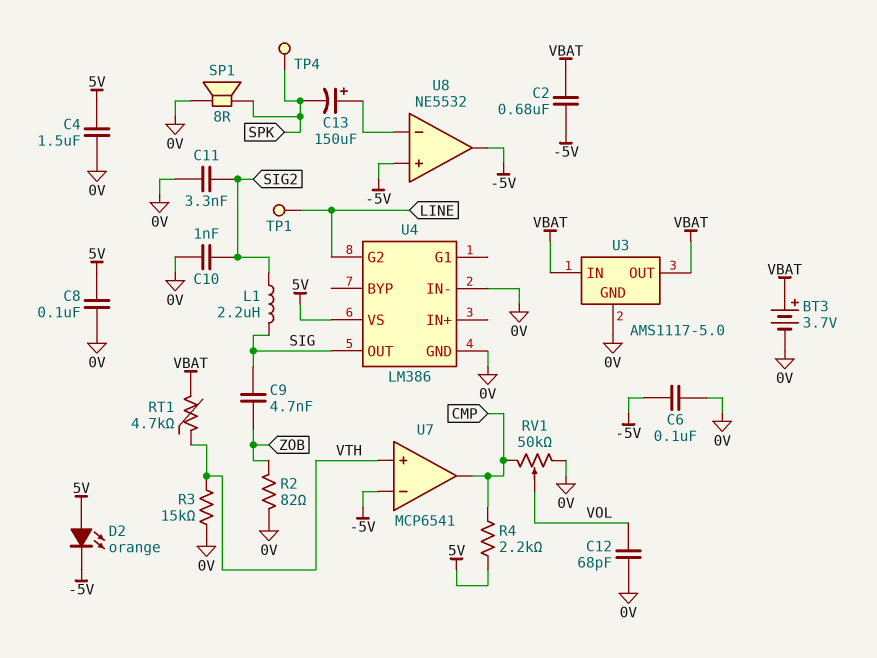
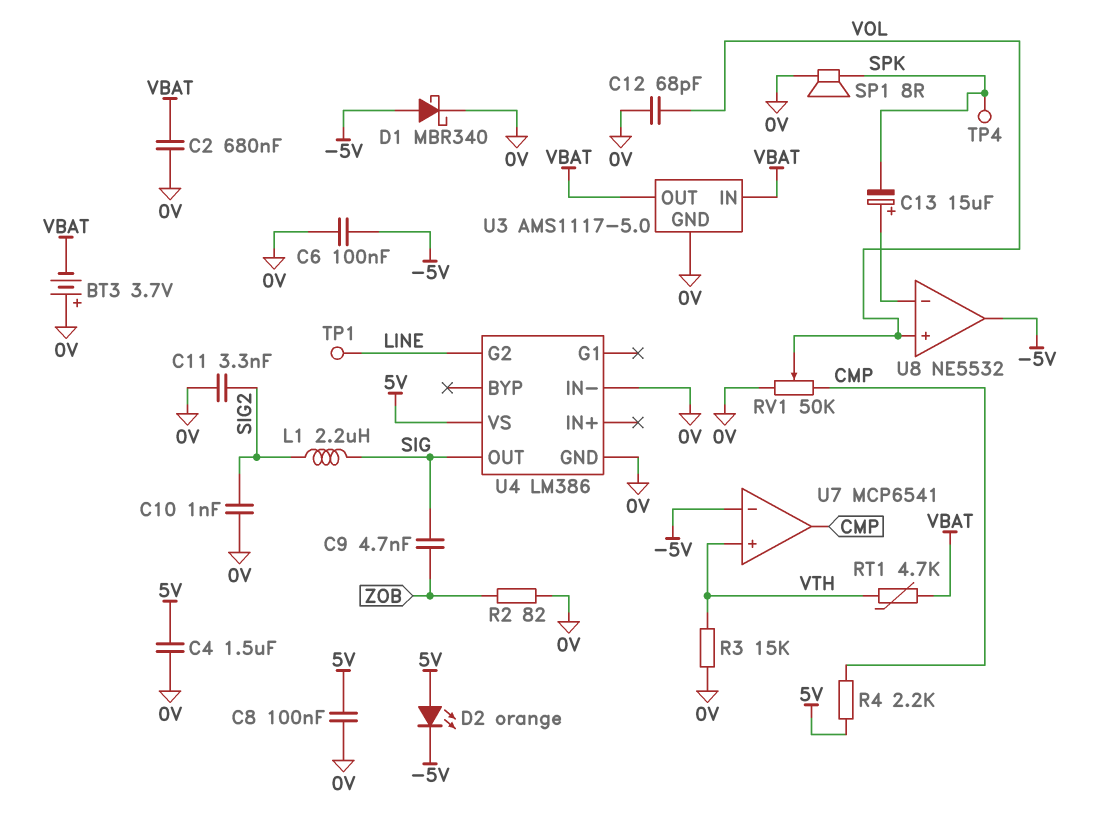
BT3: 3.7V (plus VBAT, minus 0V) -> 3.7V (plus 0V, minus VBAT)
C2: 680nF (-5V, VBAT) -> 680nF (0V, VBAT)
C13: 150uF (plus U8/in-, minus SPK) -> 15uF (plus U8/in-, minus SPK)
D1: none -> schottky MBR340 (A -5V, K 0V)
U8 pin in+: -5V -> VOL

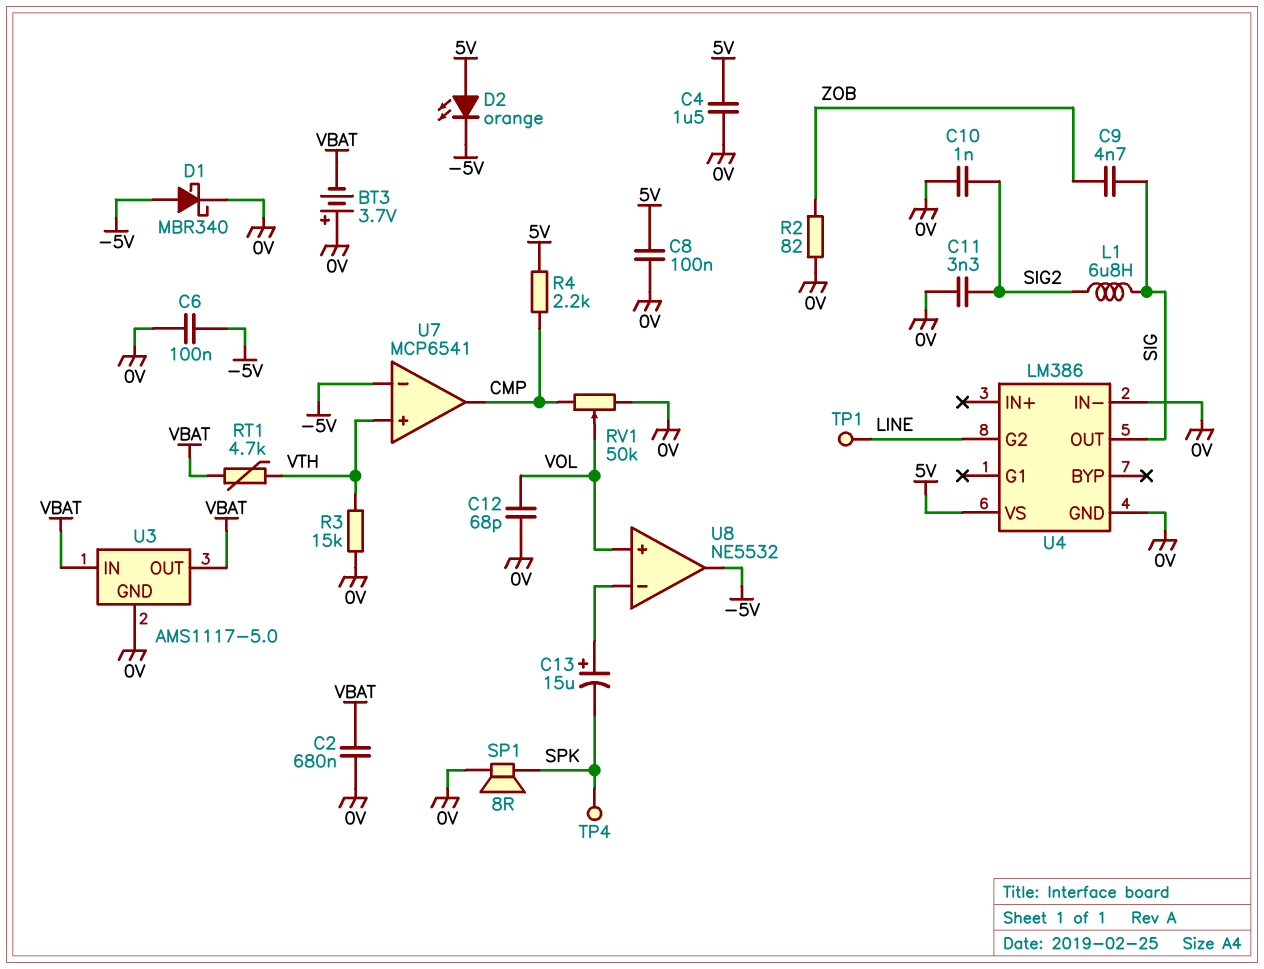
L1: 2.2uH (SIG, SIG2) -> 6.8uH (SIG, SIG2)

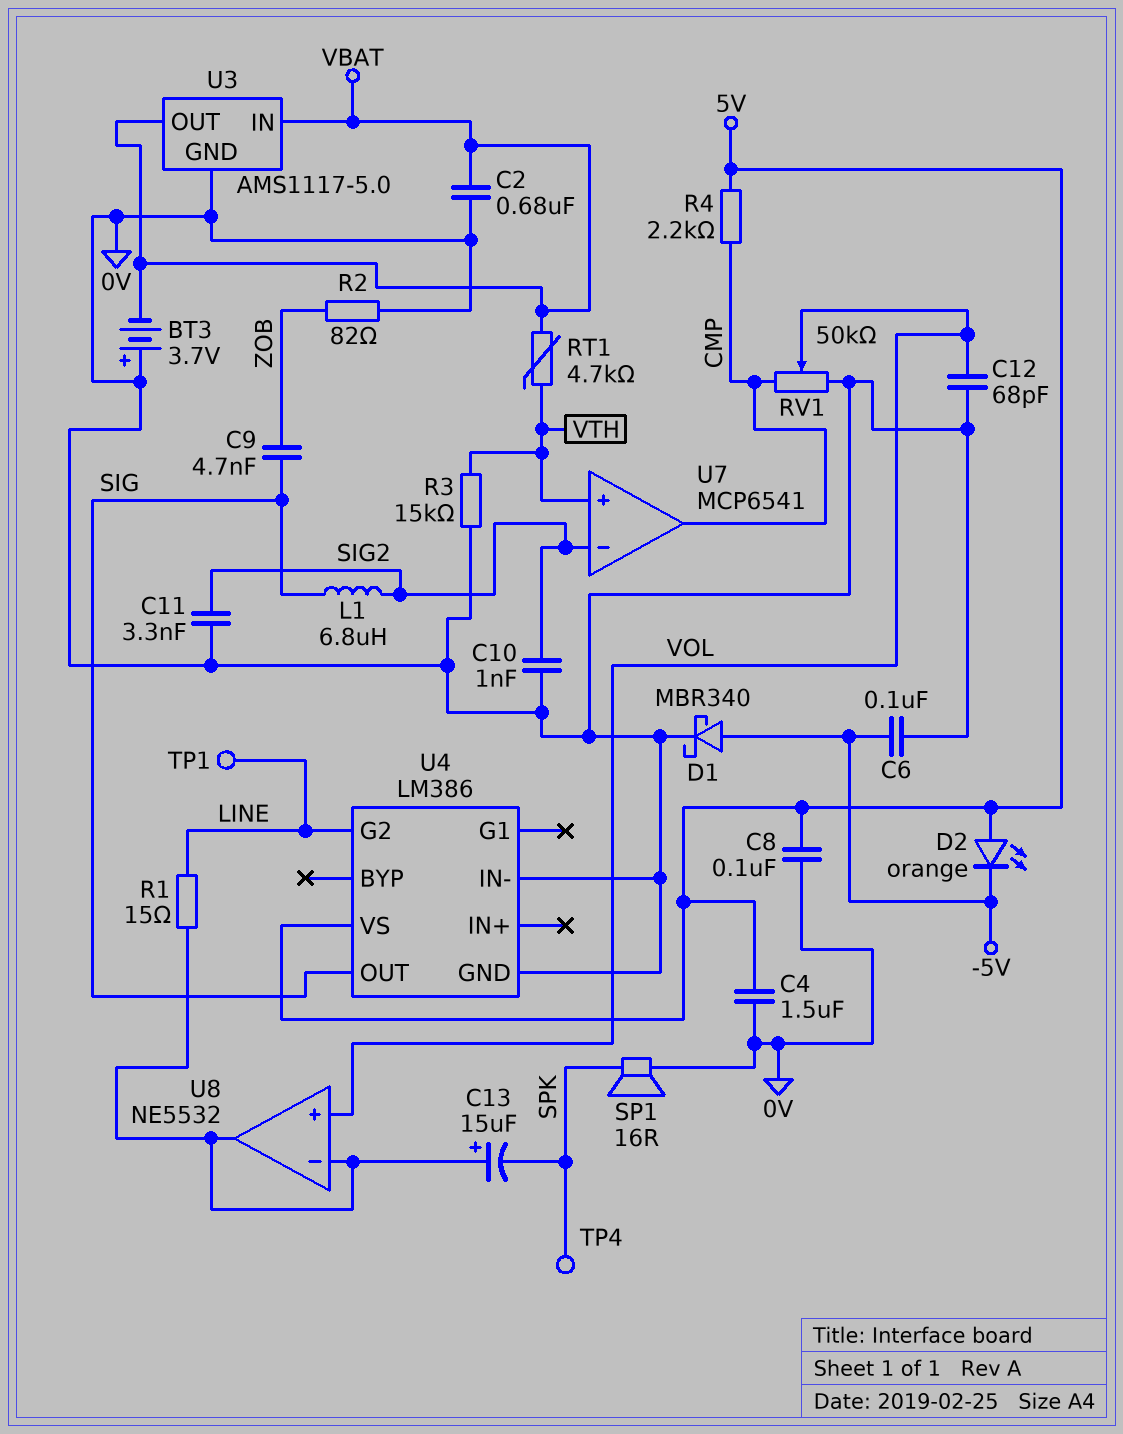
R1: none -> 15 (LINE, U8/in-)
SP1: speaker 8R (0V, SPK) -> speaker 16R (0V, SPK)
U7 pin in-: -5V -> SIG2
U8 pin out: -5V -> U8/in-

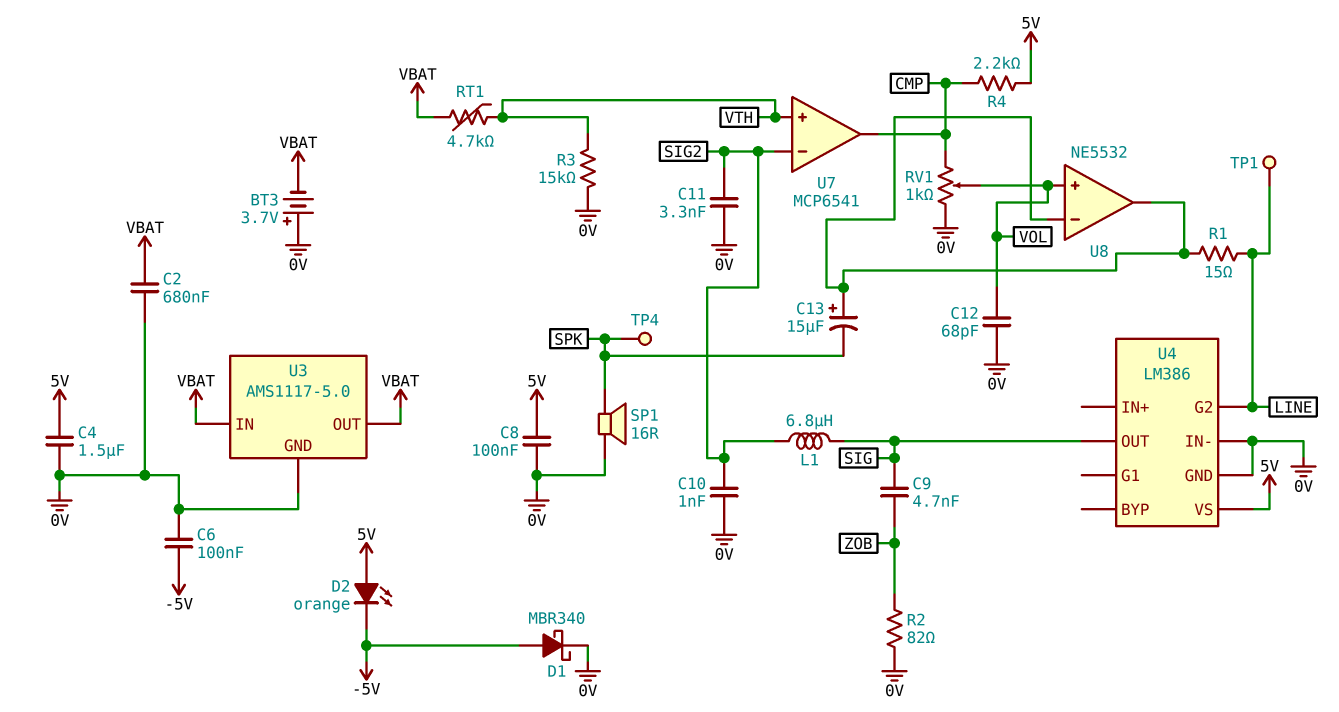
RV1: 50k (0V, CMP, wiper VOL) -> 1k (0V, CMP, wiper VOL)

